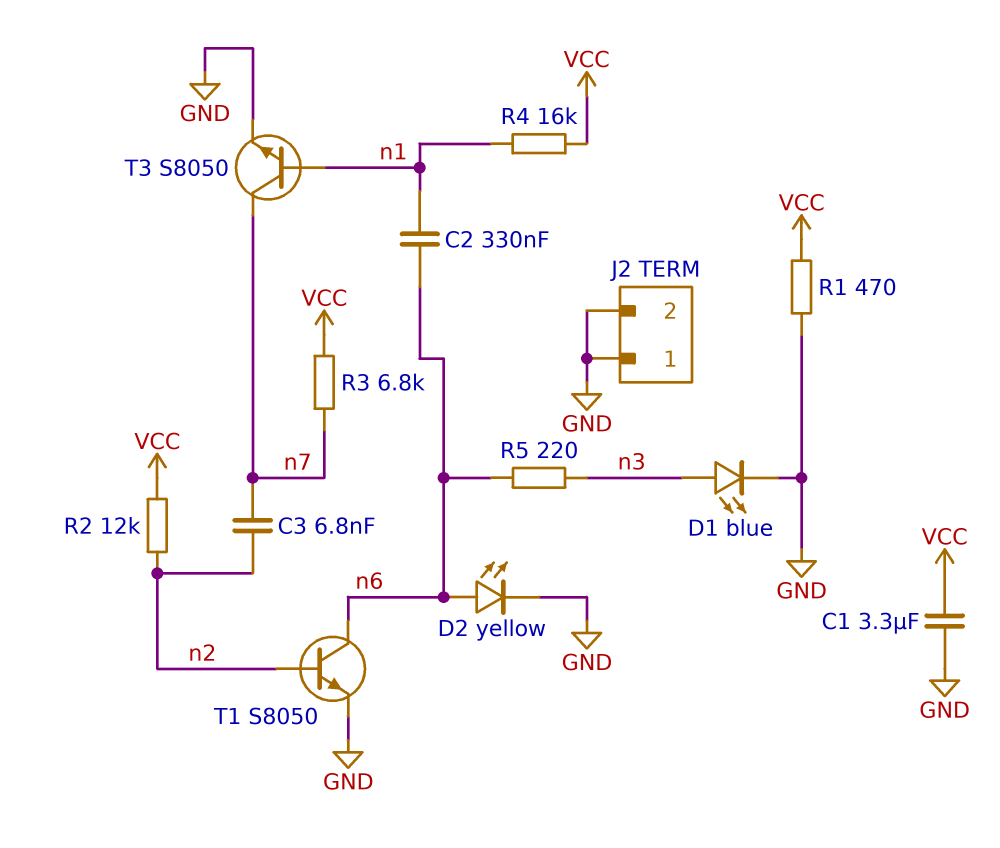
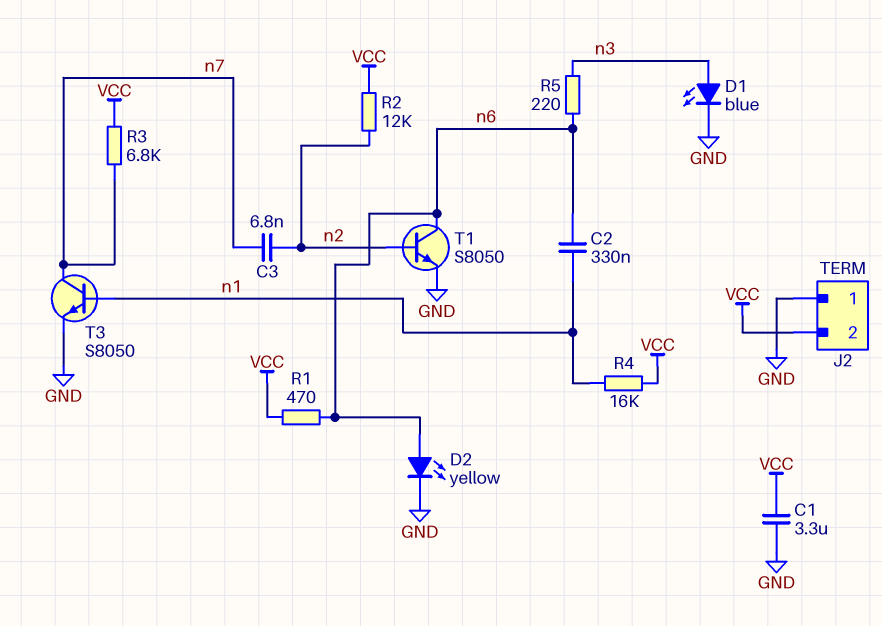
J2 pin 2: GND -> VCC
R1: 470 (GND, VCC) -> 470 (VCC, n6)

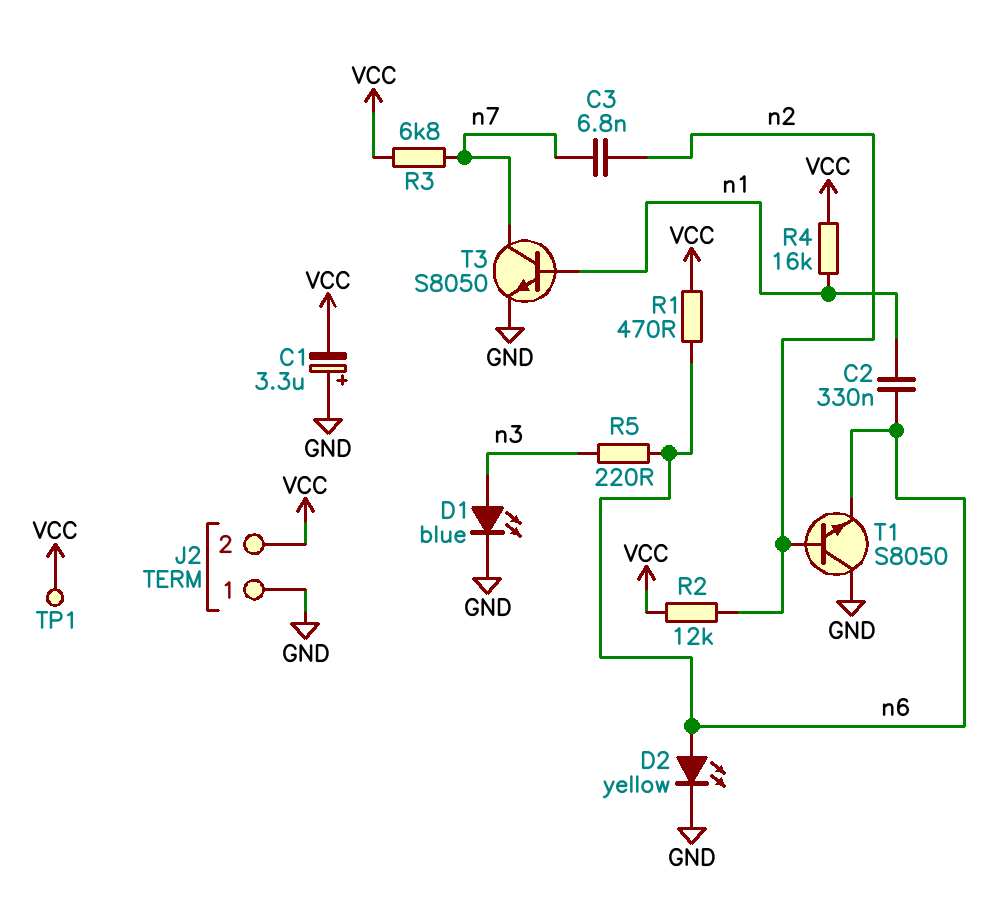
C1: 3.3uF (GND, VCC) -> 3.3uF (plus GND, minus VCC)
T1: NPN S8050 (B n2, C n6, E GND) -> NPN S8050 (B n2, C GND, E n6)
TP1: none -> test point (VCC)

